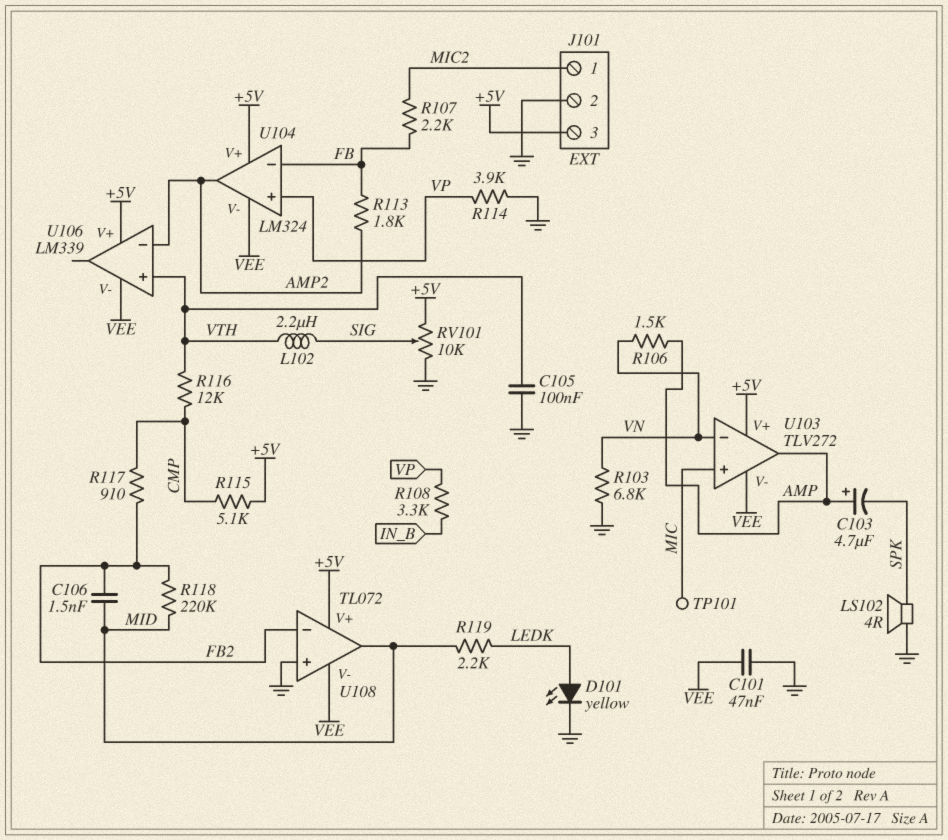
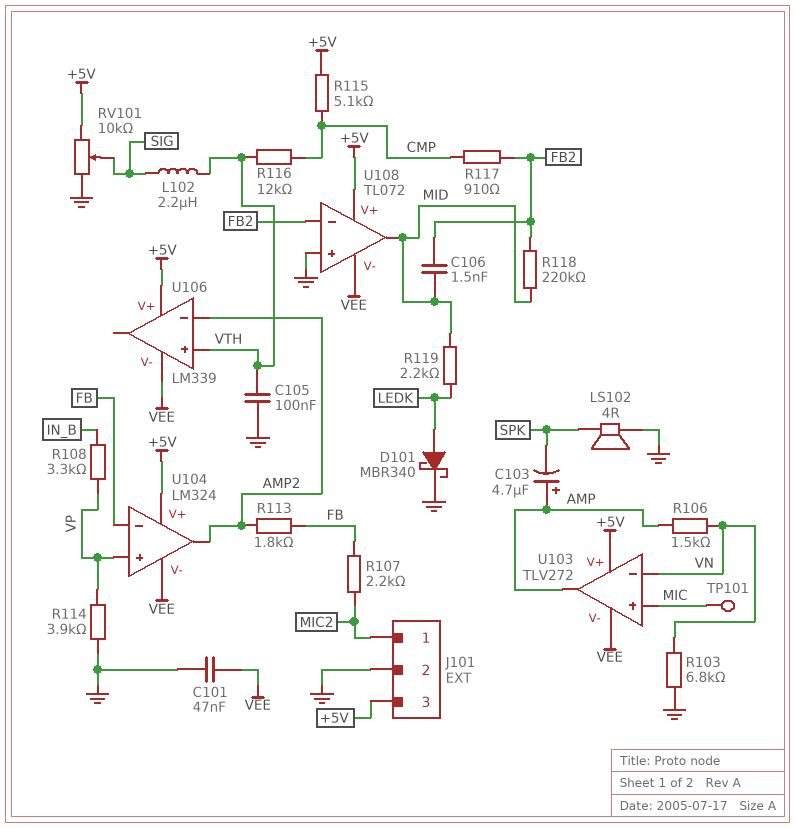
D101: LED yellow (A LEDK, K GND) -> schottky MBR340 (A LEDK, K GND)

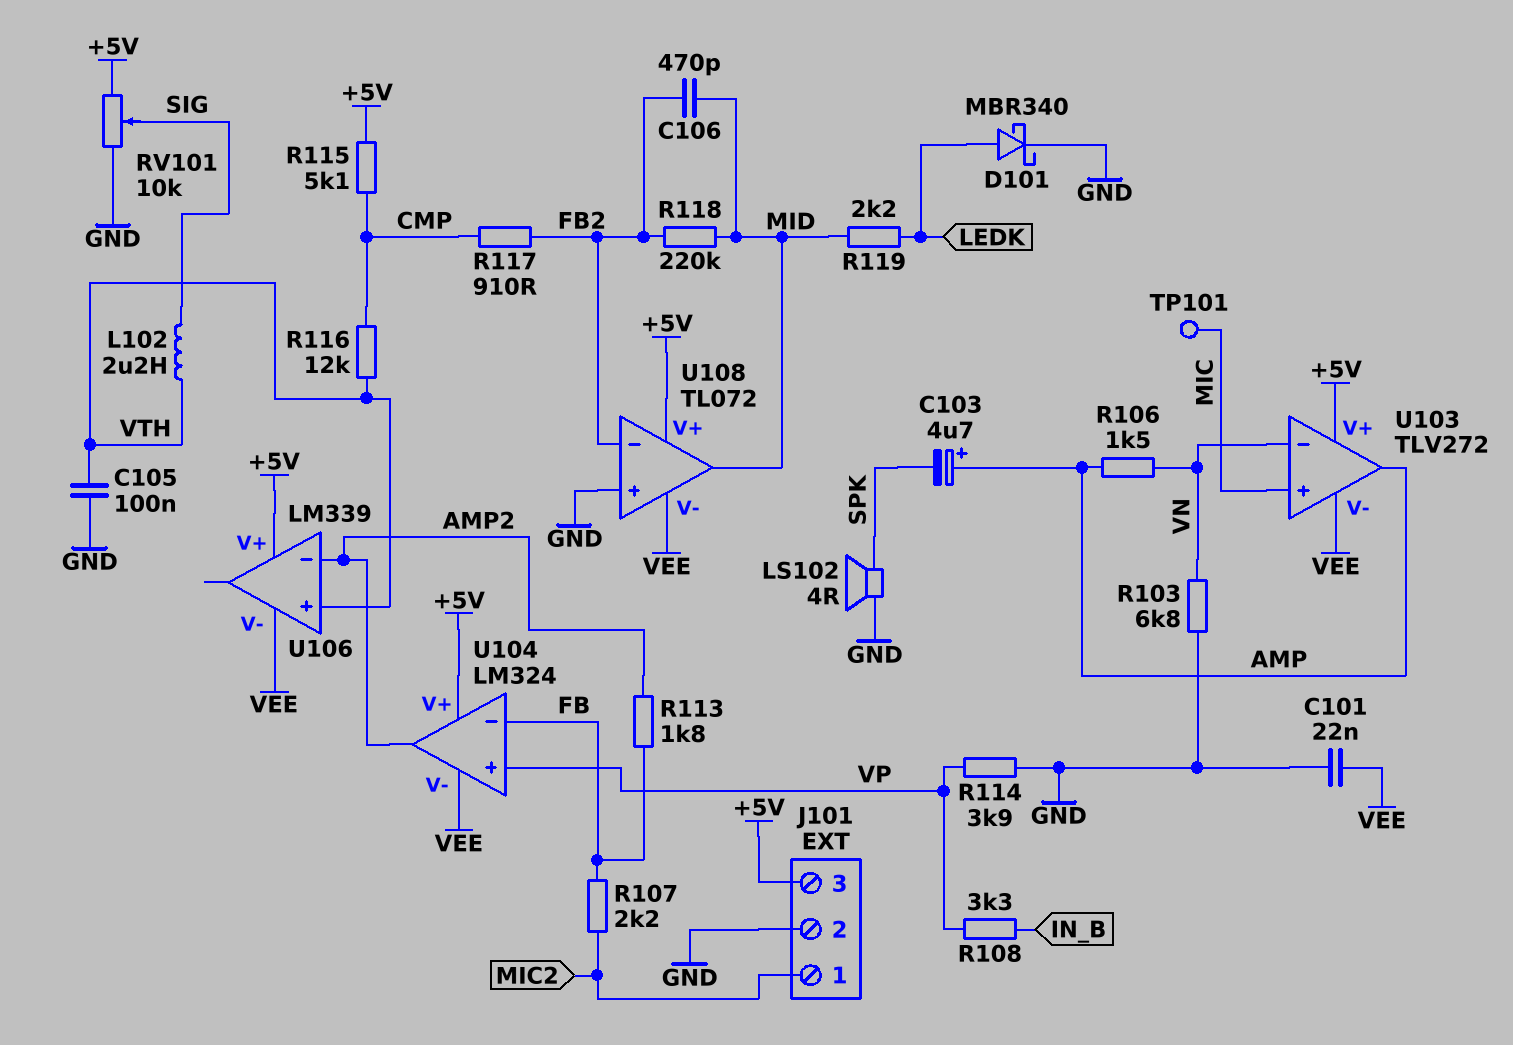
C101: 47nF (GND, VEE) -> 22nF (GND, VEE)
C106: 1.5nF (FB2, MID) -> 470pF (FB2, MID)

